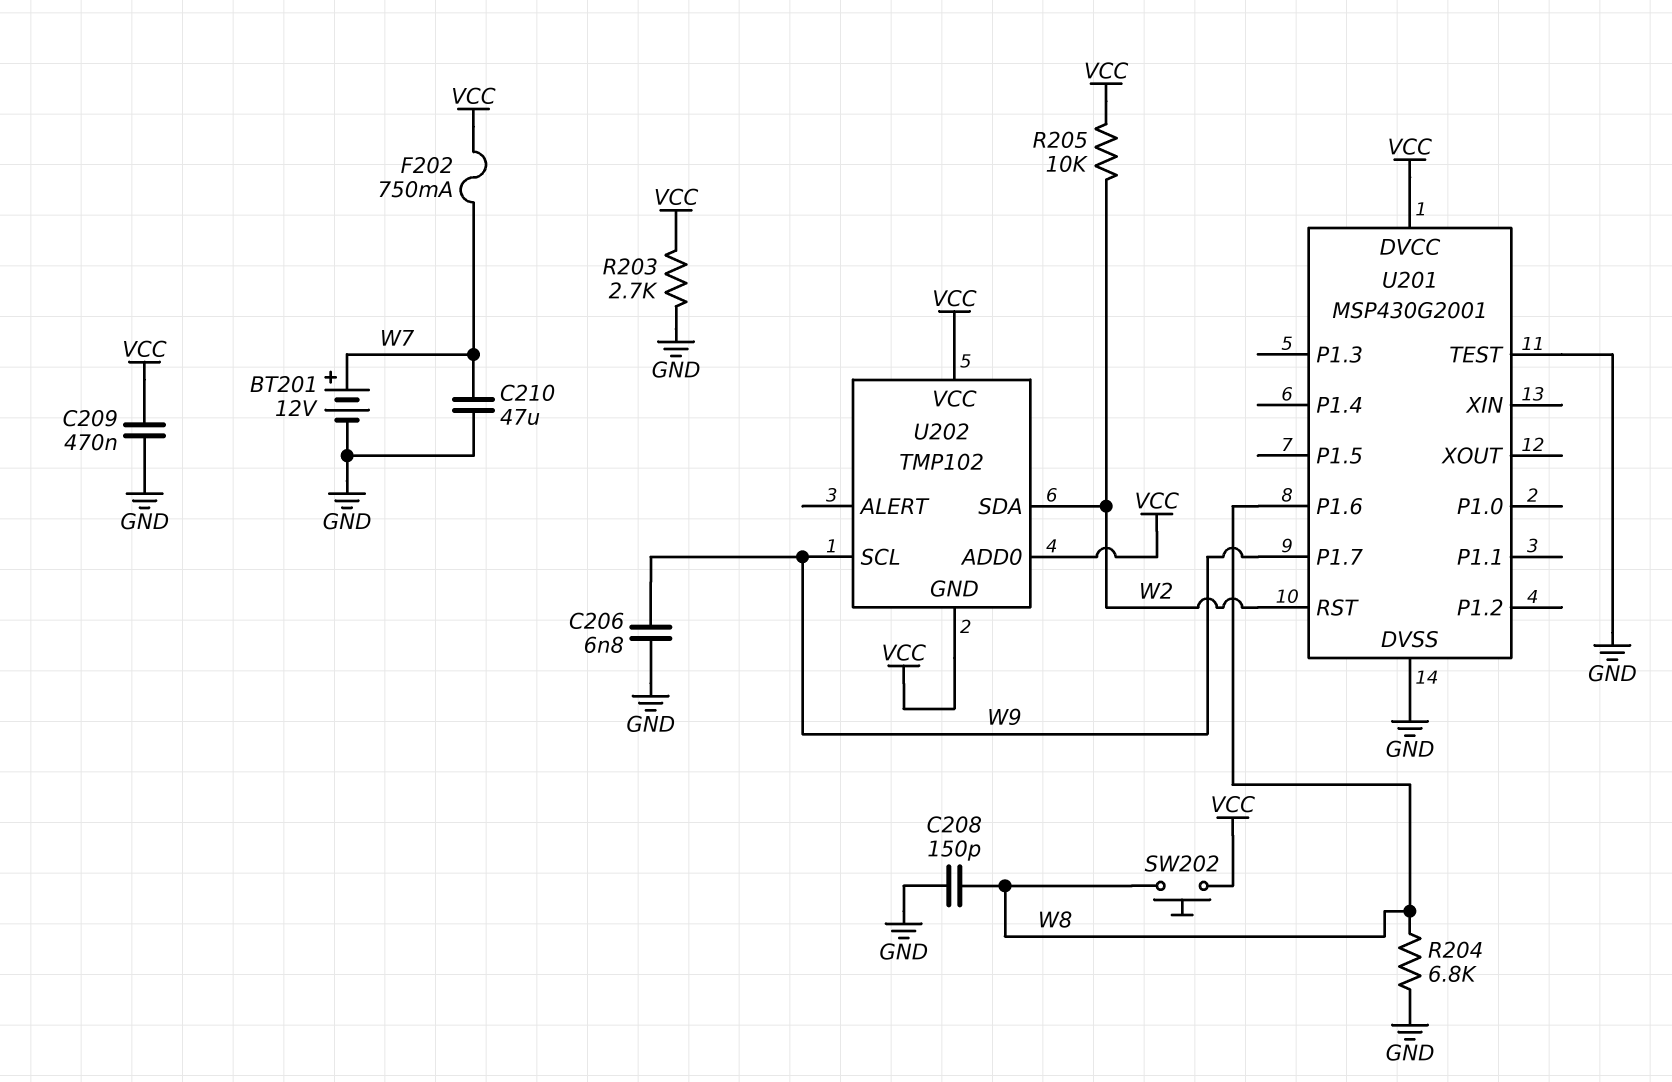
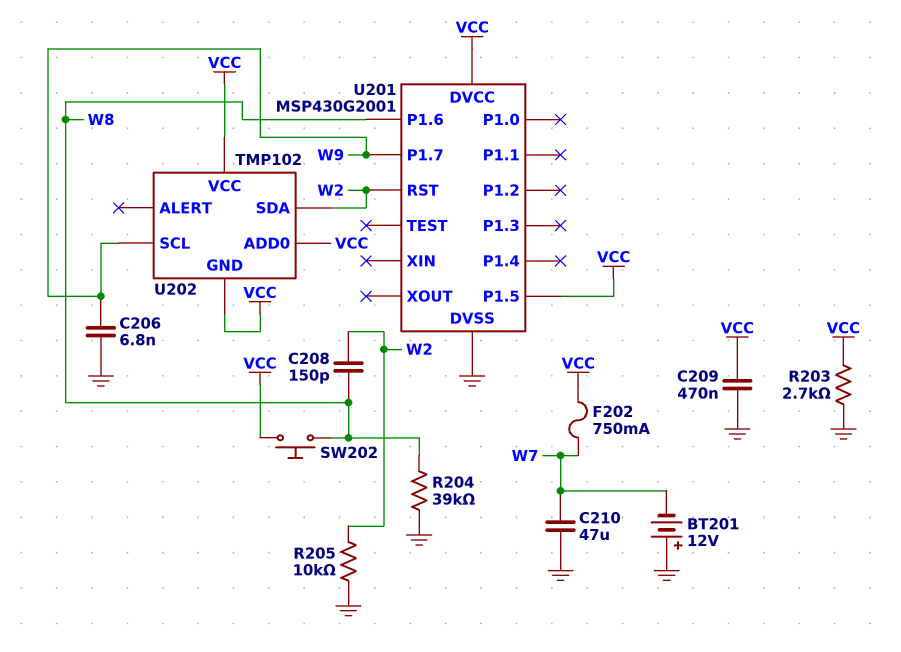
BT201: 12V (plus W7, minus GND) -> 12V (plus GND, minus W7)
C208: 150pF (GND, W8) -> 150pF (W2, W8)
R204: 6.8k (GND, W8) -> 39k (GND, W8)
R205: 10k (VCC, W2) -> 10k (GND, W2)
U201 pin P1.5: none -> VCC
U201 pin TEST: GND -> none

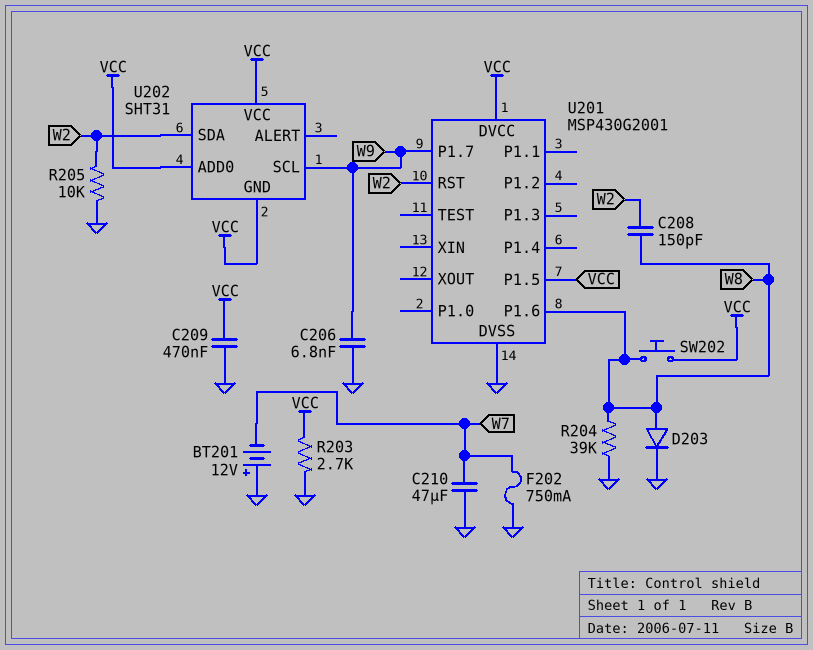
D203: none -> diode (A W8, K GND)
F202: 750mA (VCC, W7) -> 750mA (GND, W7)
U202: TMP102 -> SHT31

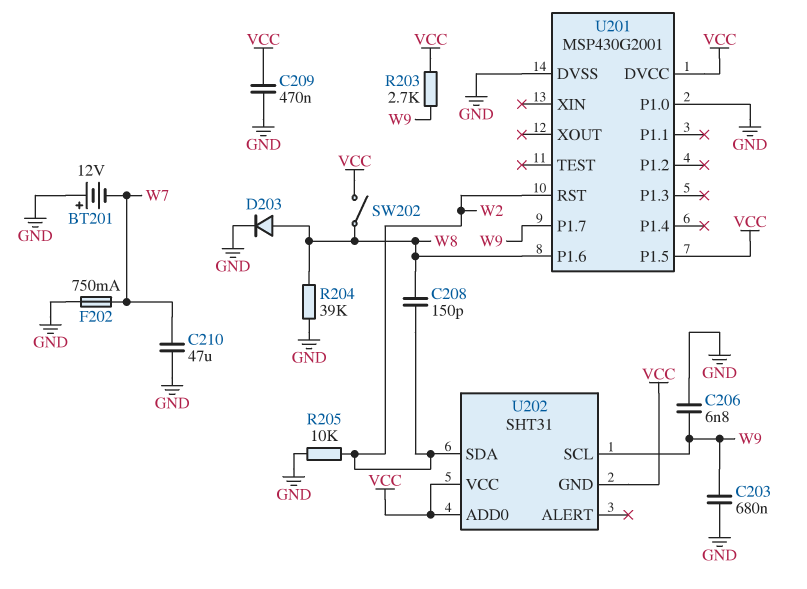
C203: none -> 680nF (GND, W9)
R203: 2.7k (GND, VCC) -> 2.7k (VCC, W9)
SW202: button (VCC, W8) -> switch (VCC, W8)
U201 pin P1.0: none -> GND

